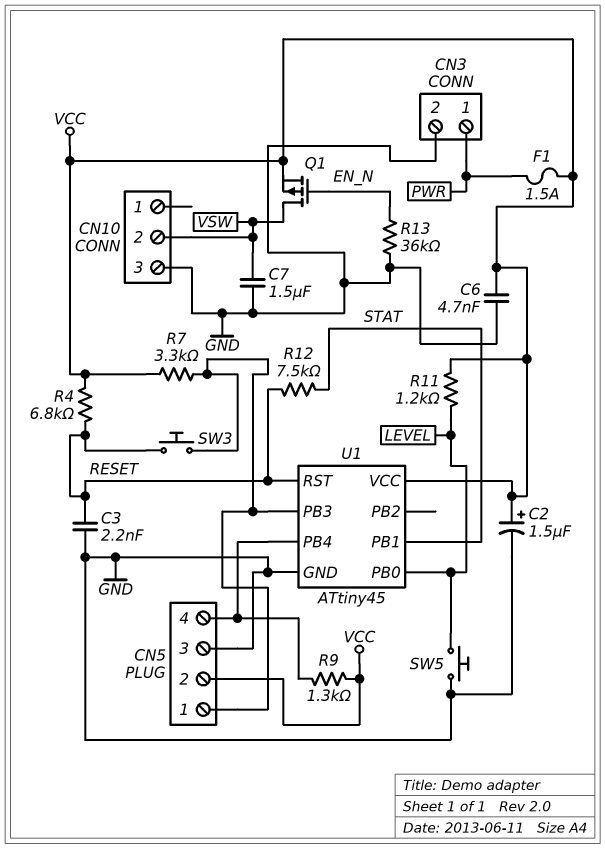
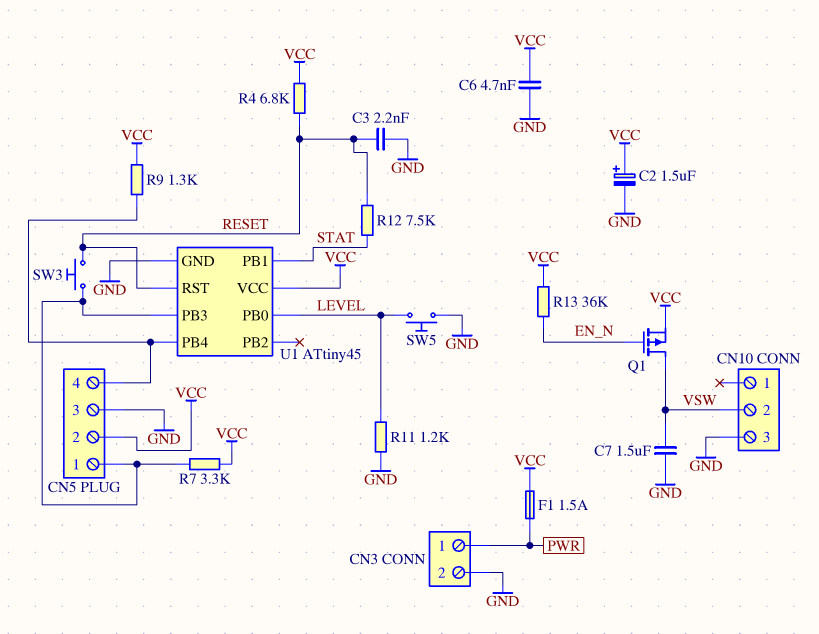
R11: 1.2k (LEVEL, VCC) -> 1.2k (GND, LEVEL)
R13: 36k (EN_N, GND) -> 36k (EN_N, VCC)

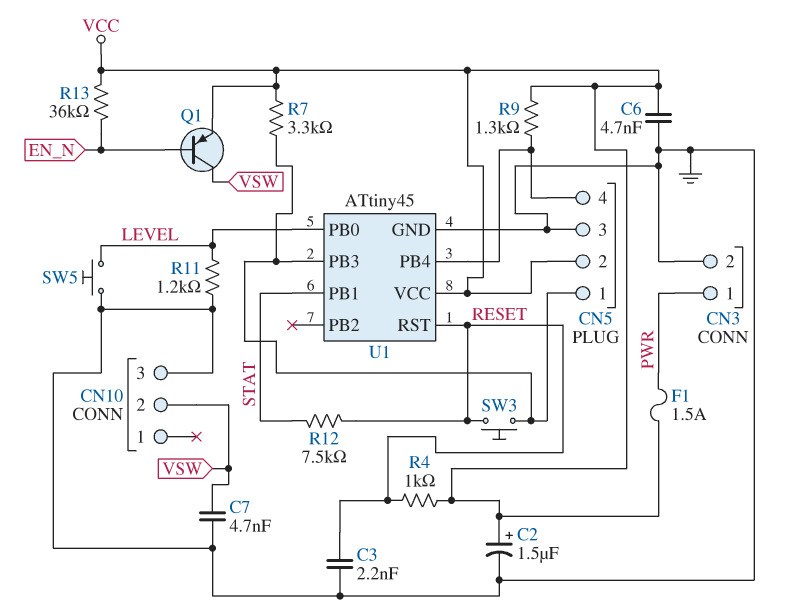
C7: 1.5uF (GND, VSW) -> 4.7nF (GND, VSW)
Q1: PMOS (G EN_N, D VSW, S VCC) -> PNP (B EN_N, C VSW, E VCC)
R4: 6.8k (RESET, VCC) -> 1k (RESET, VCC)

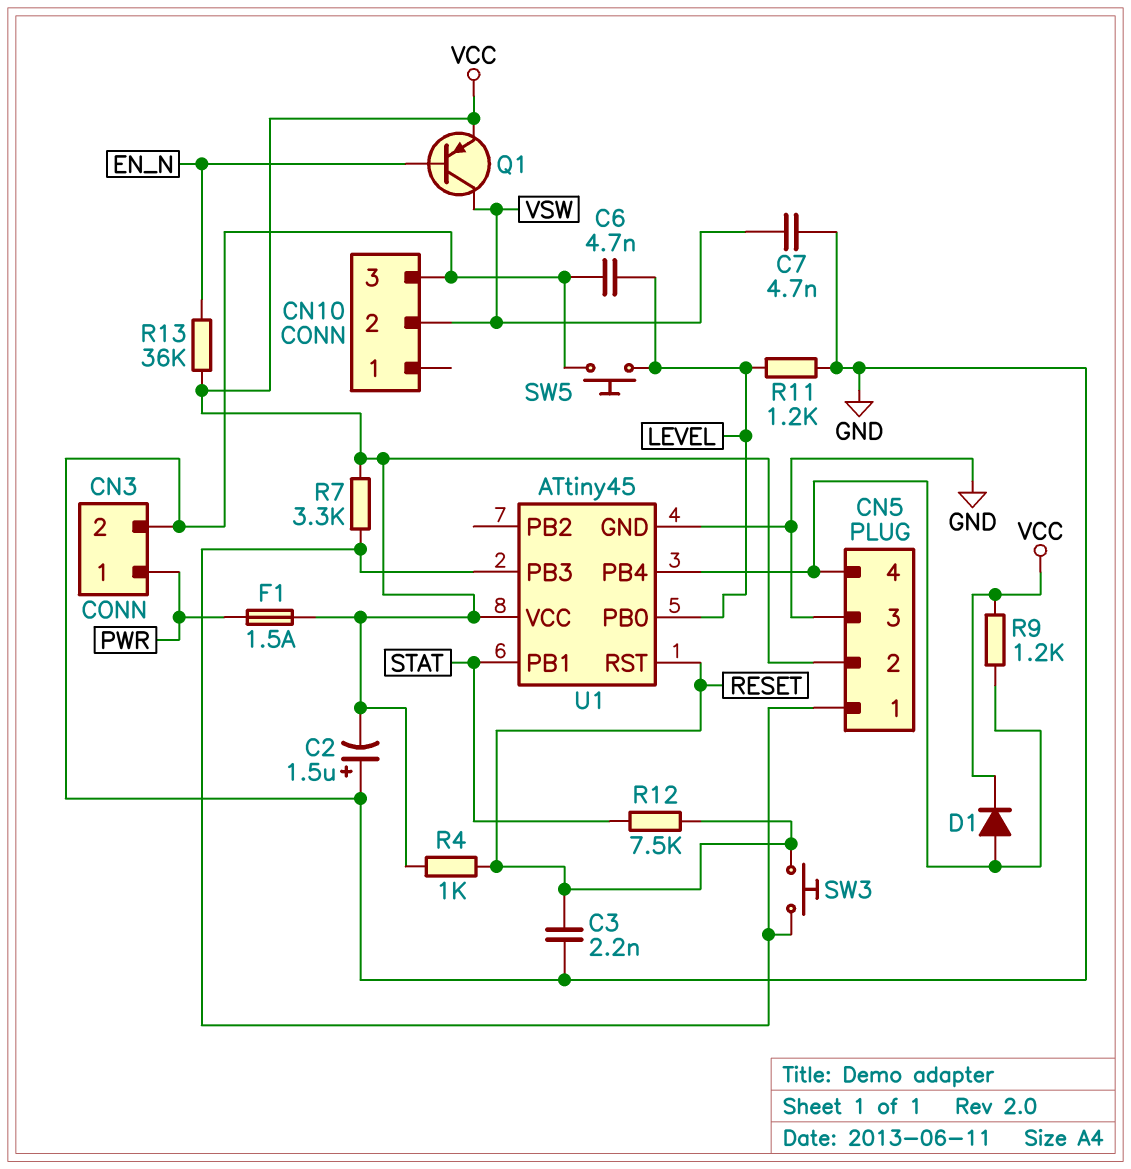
C2: 1.5uF (plus VCC, minus GND) -> 1.5uF (plus GND, minus VCC)
C6: 4.7nF (GND, VCC) -> 4.7nF (GND, LEVEL)
D1: none -> diode (A CN5/4, K VCC)
R9: 1.3k (CN5/4, VCC) -> 1.2k (CN5/4, VCC)

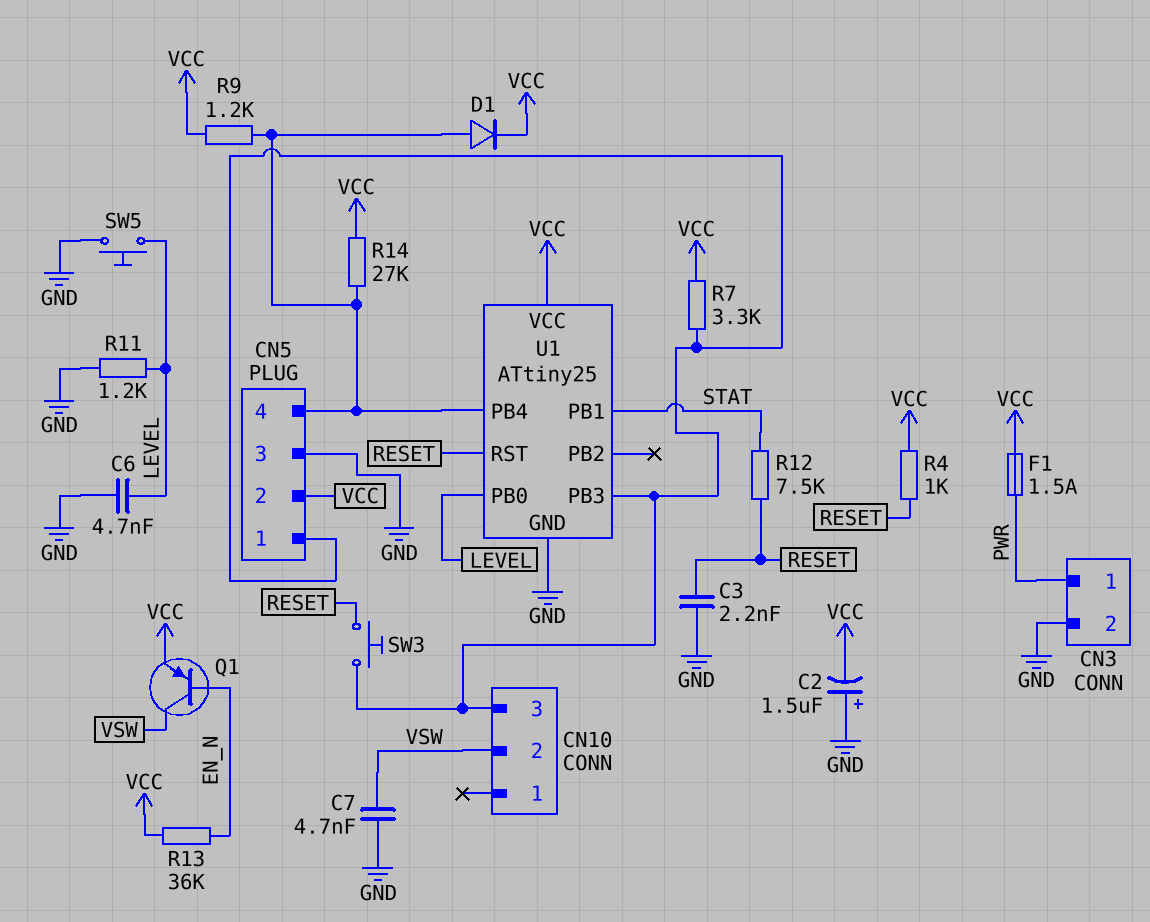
CN10 pin 3: GND -> CN5/1
R14: none -> 27k (CN5/4, VCC)
U1: ATtiny45 -> ATtiny25

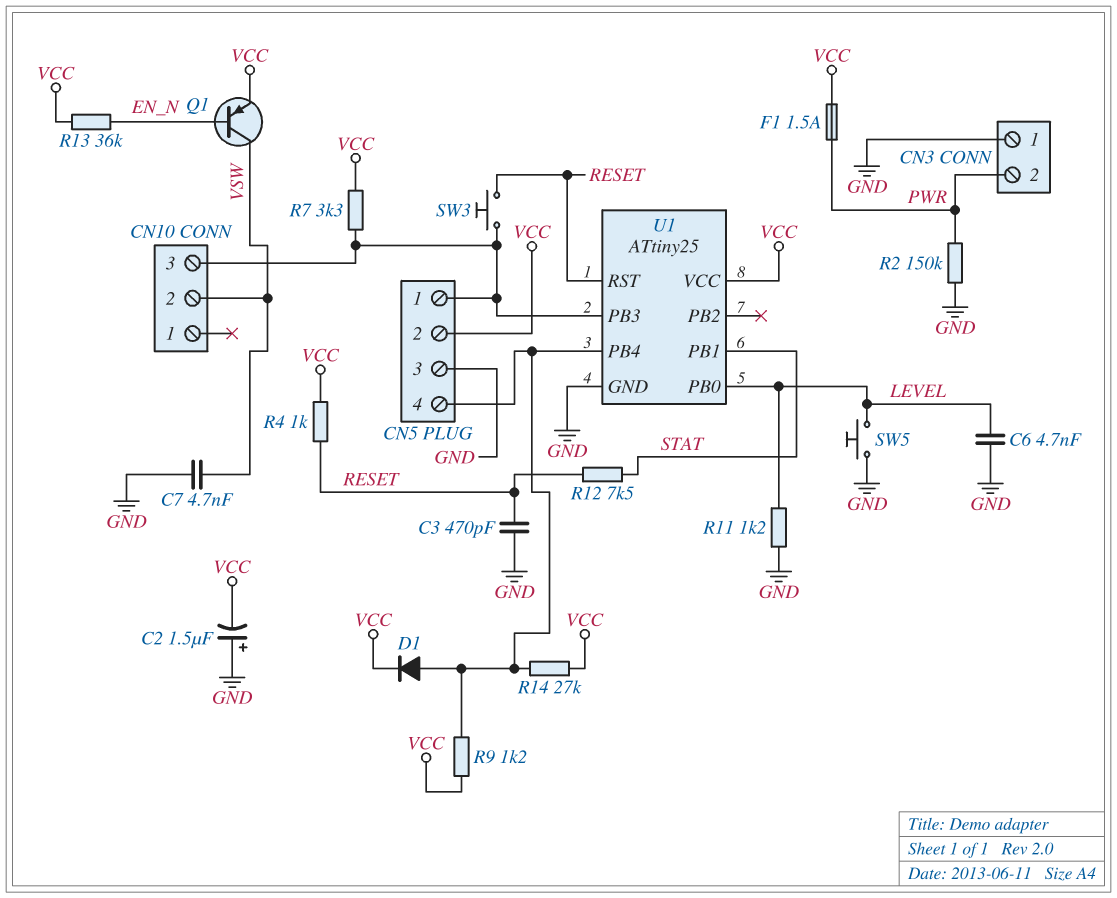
C3: 2.2nF (GND, RESET) -> 470pF (GND, RESET)
CN3 pin 1: PWR -> GND
CN3 pin 2: GND -> PWR
R2: none -> 150k (GND, PWR)

